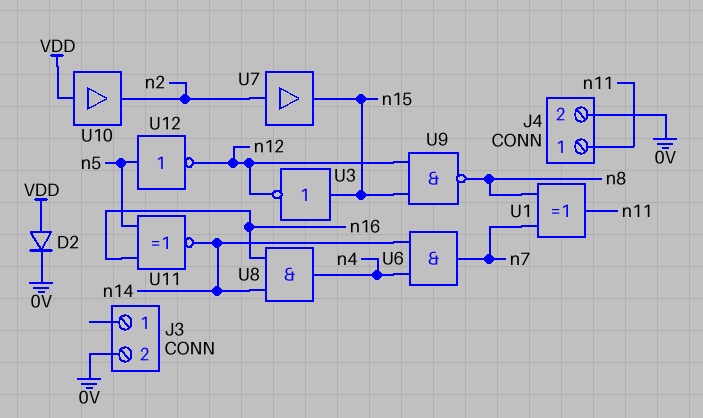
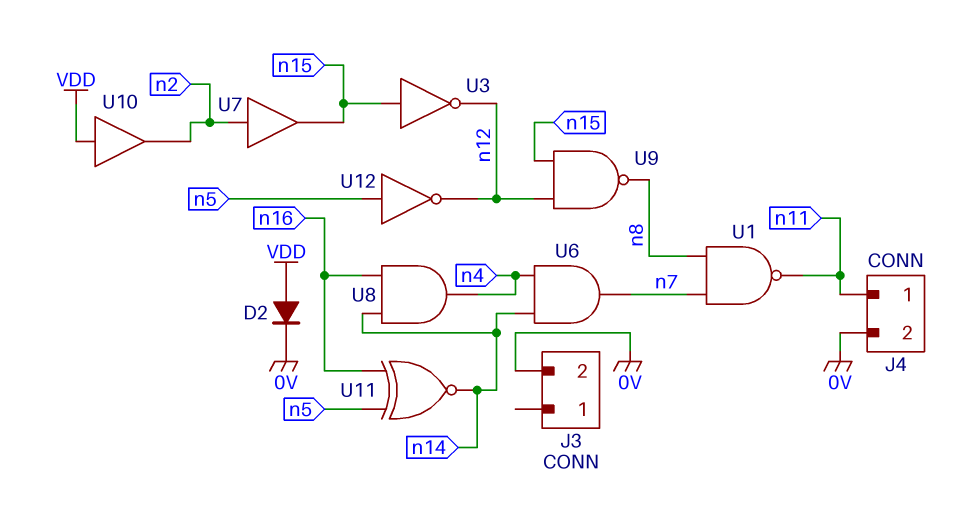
U1: XOR (in n7, in n8, out n11) -> NAND (in n7, in n8, out n11)

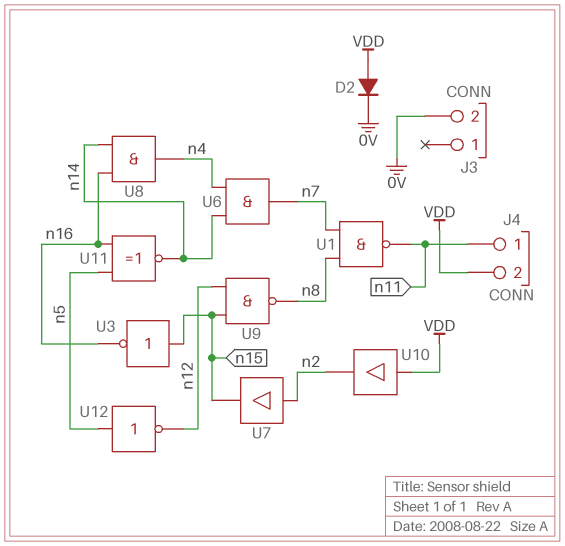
J4 pin 2: 0V -> VDD
U3: NOT (in n15, out n12) -> NOT (in n15, out n16)

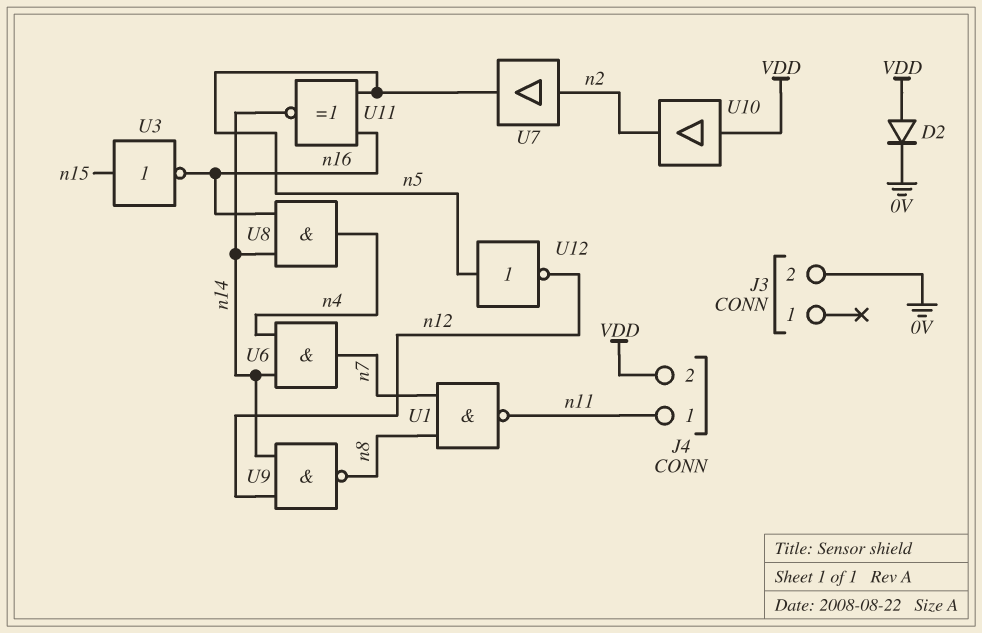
U7: buffer (in n2, out n15) -> buffer (in n2, out n5)
U9: NAND (in n12, in n15, out n8) -> NAND (in n12, in n14, out n8)

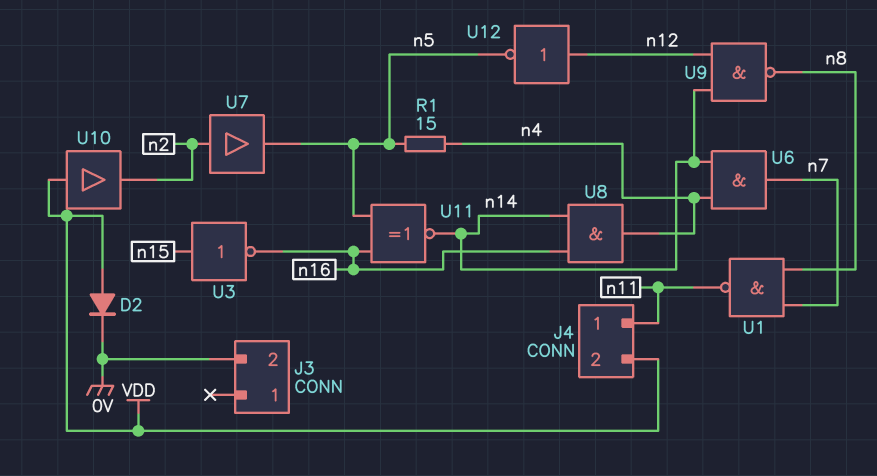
R1: none -> 15 (n4, n5)
U12: NOT (in n5, out n12) -> NOT (in n12, out n5)

